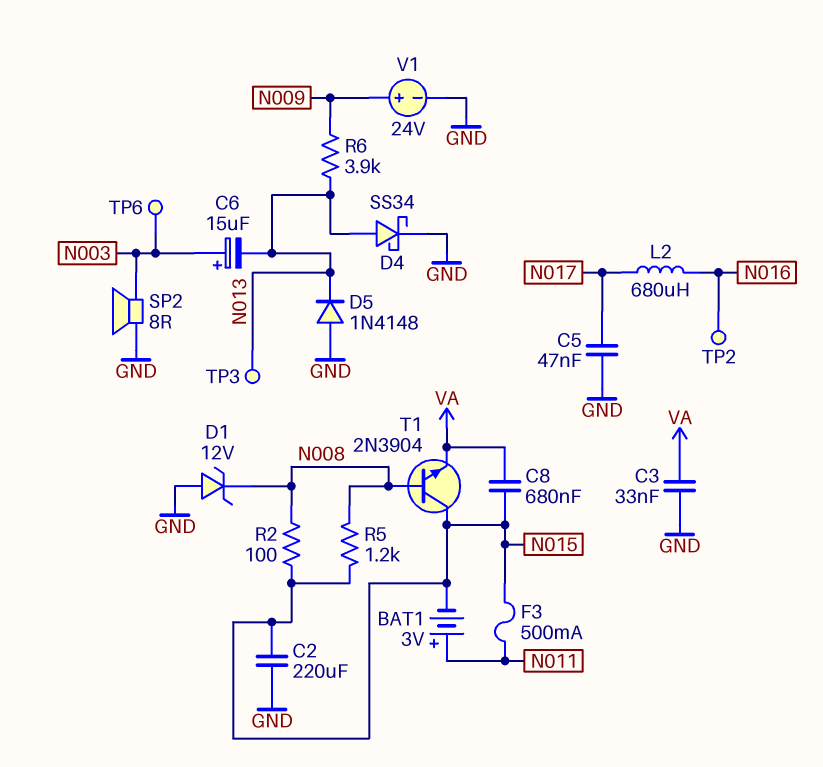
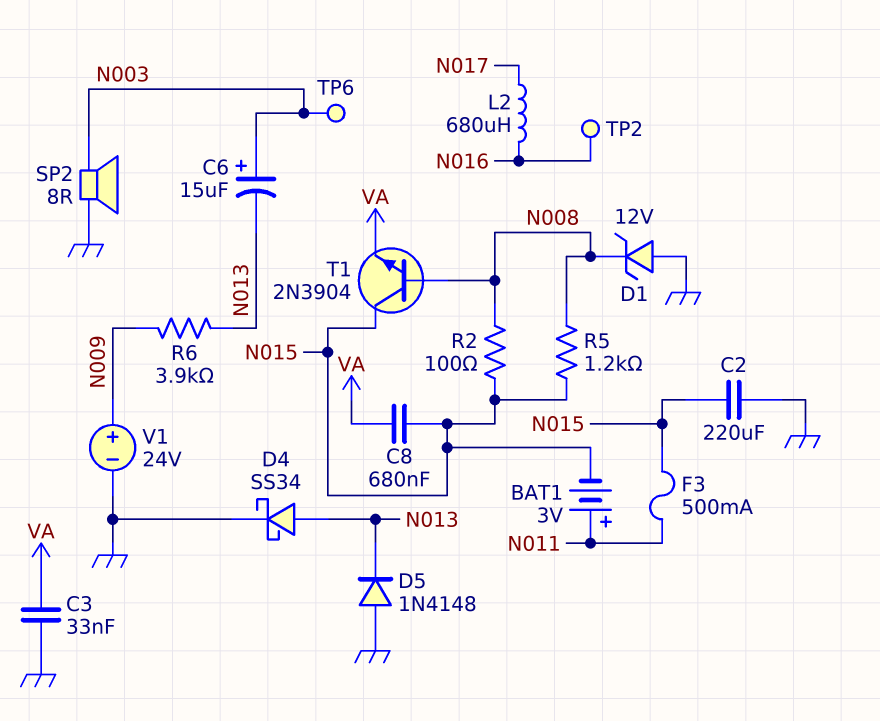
C5: 47nF (GND, N017) -> none
TP3: test point (N013) -> none

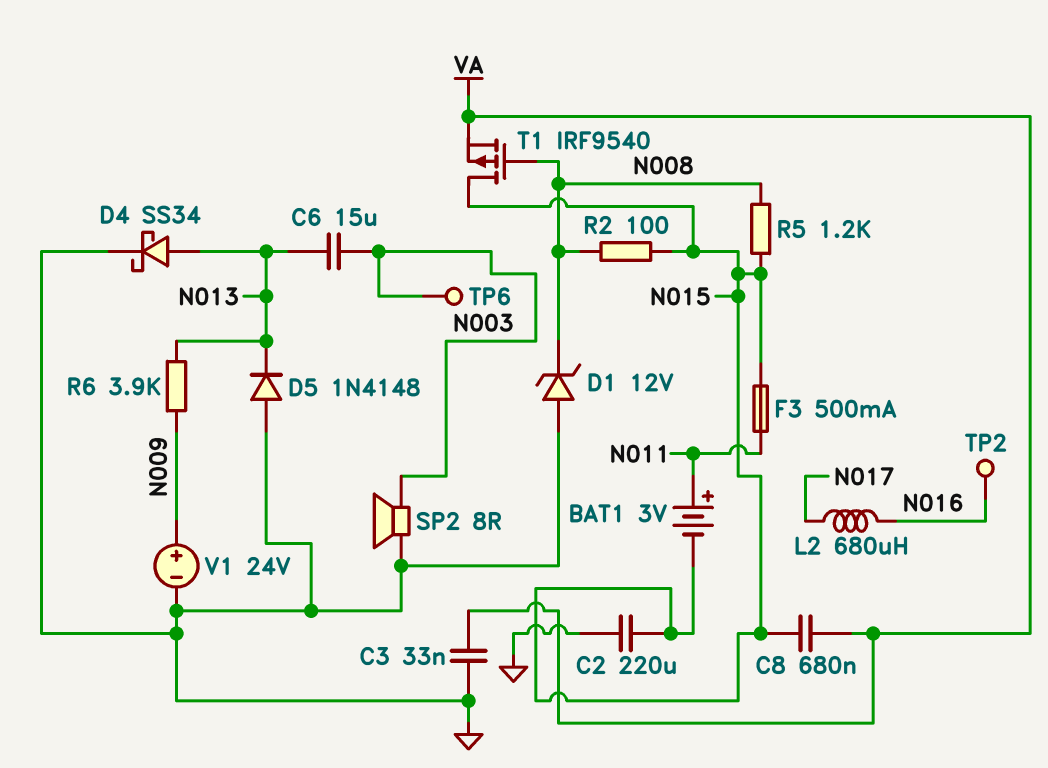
C6: 15uF (plus N003, minus N013) -> 15uF (N003, N013)
T1: NPN 2N3904 (B N008, C N015, E VA) -> PMOS IRF9540 (G N008, D N015, S VA)

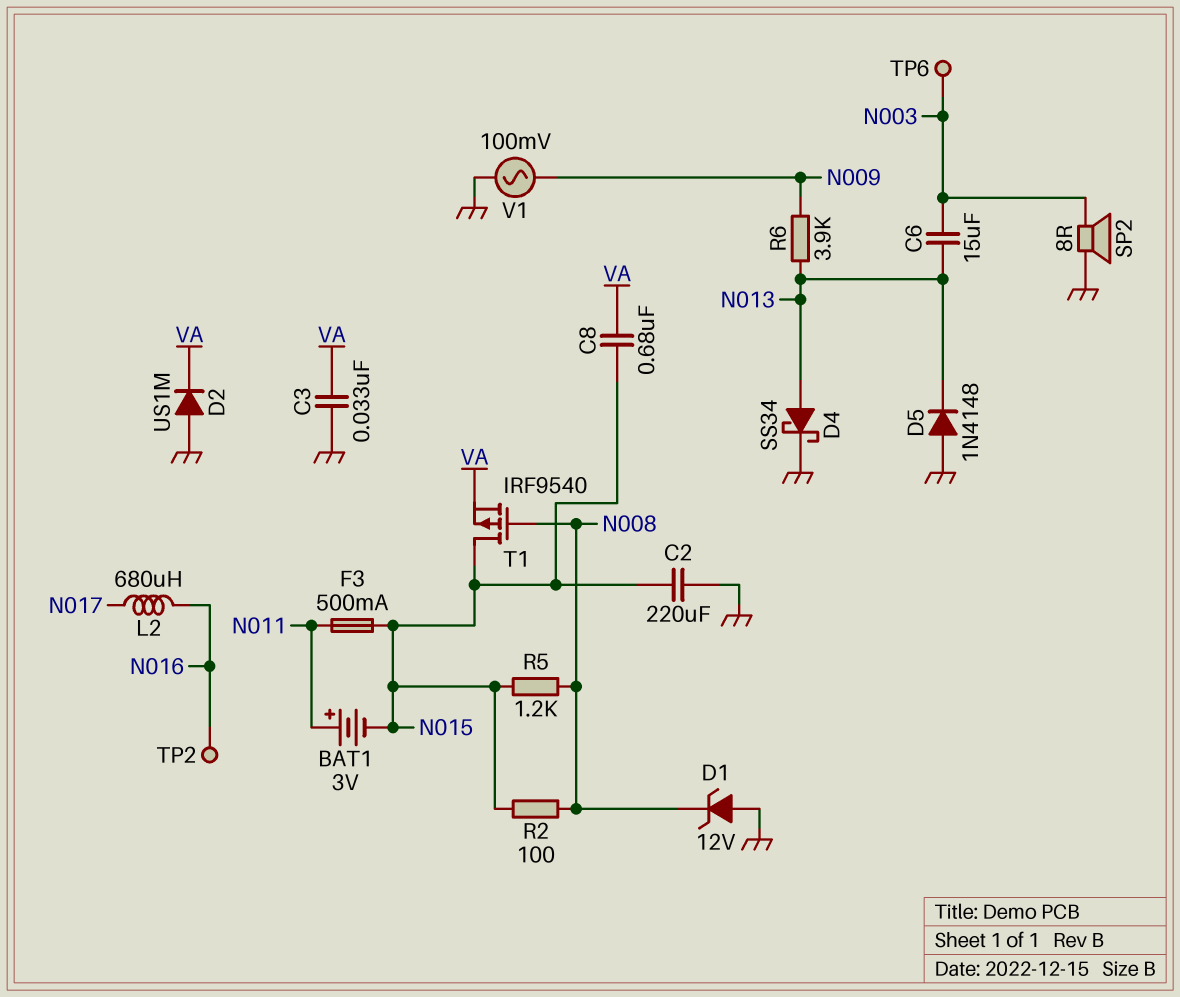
D2: none -> diode US1M (A GND, K VA)
V1: 24V (plus N009, minus GND) -> AC 100mV (GND, N009)

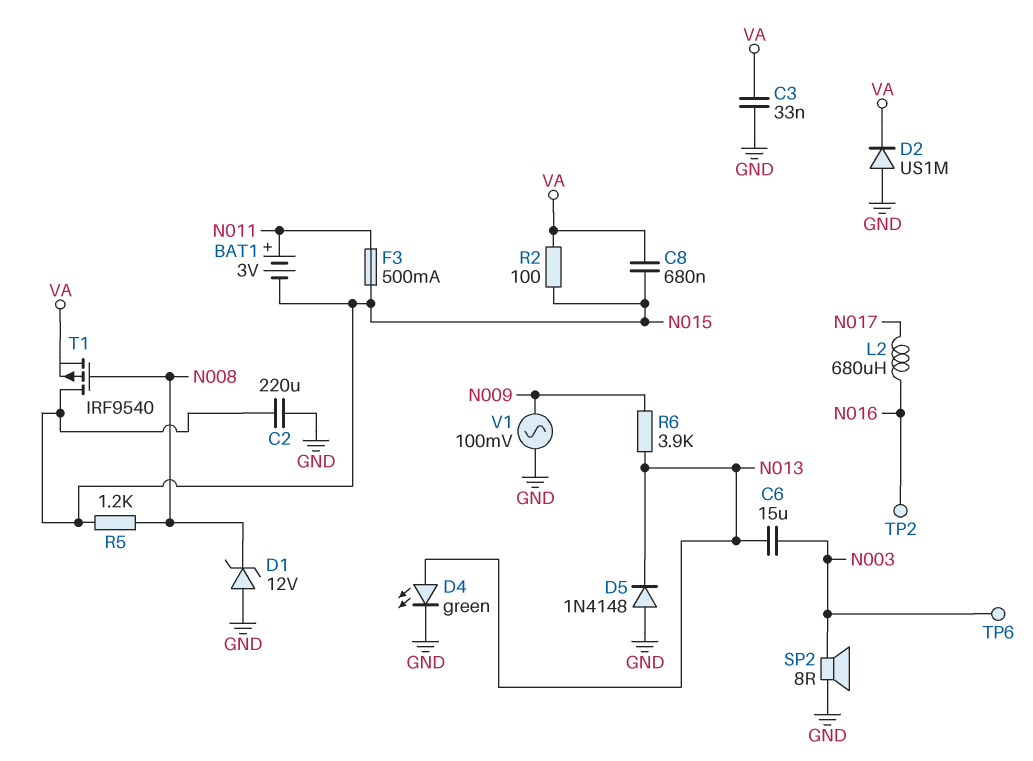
D4: schottky SS34 (A N013, K GND) -> LED green (A N013, K GND)
R2: 100 (N008, N015) -> 100 (N015, VA)

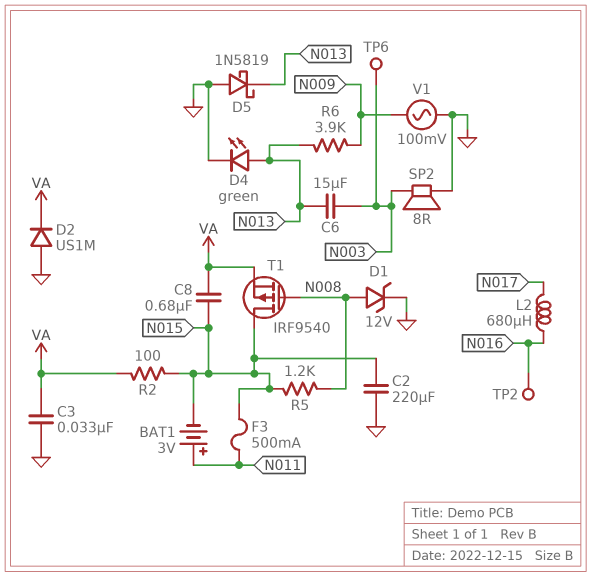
D1: zener 12V (A GND, K N008) -> zener 12V (A N008, K GND)
D5: diode 1N4148 (A GND, K N013) -> schottky 1N5819 (A GND, K N013)

